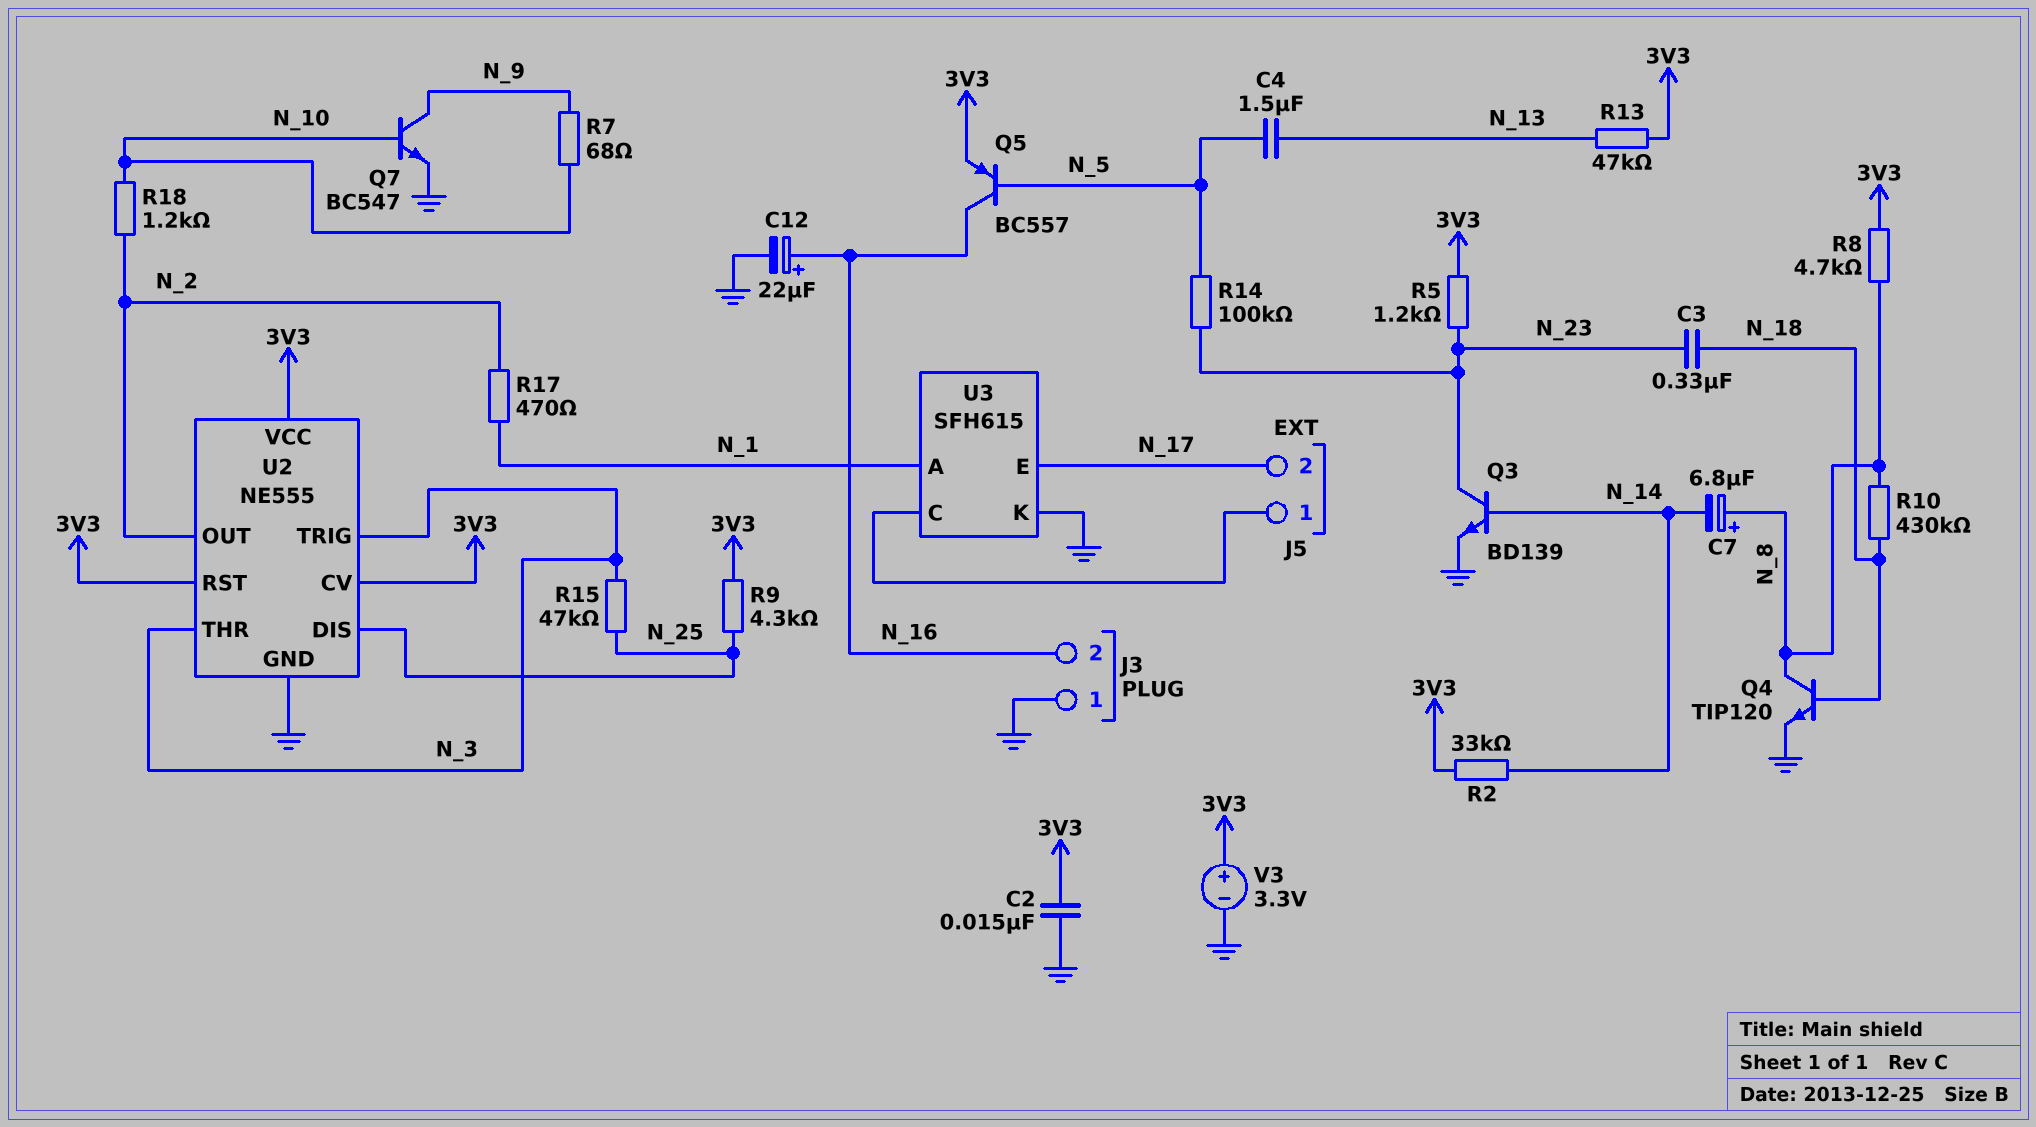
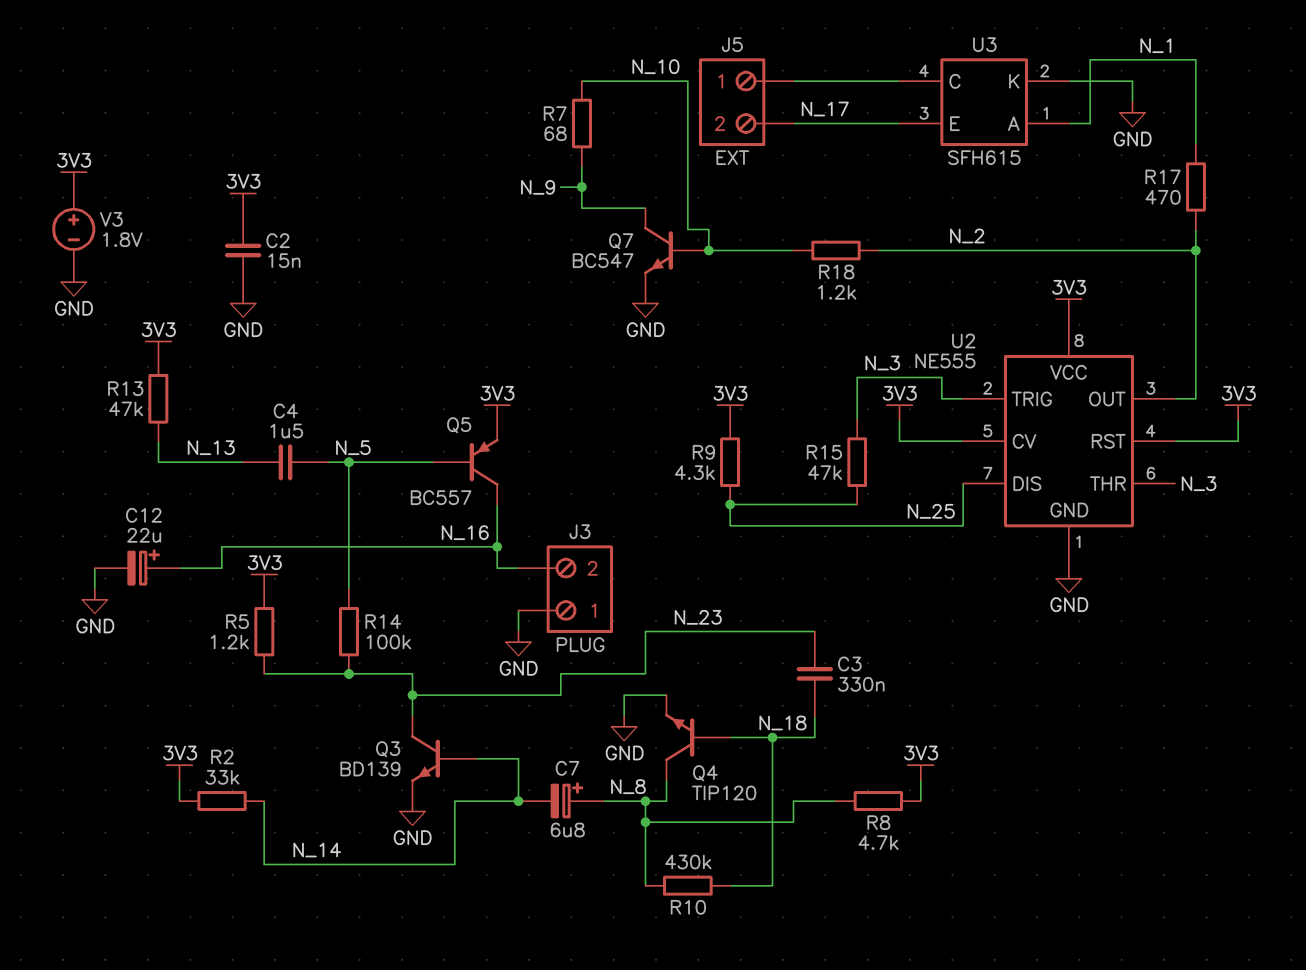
V3: 3.3V (plus 3V3, minus GND) -> 1.8V (plus 3V3, minus GND)

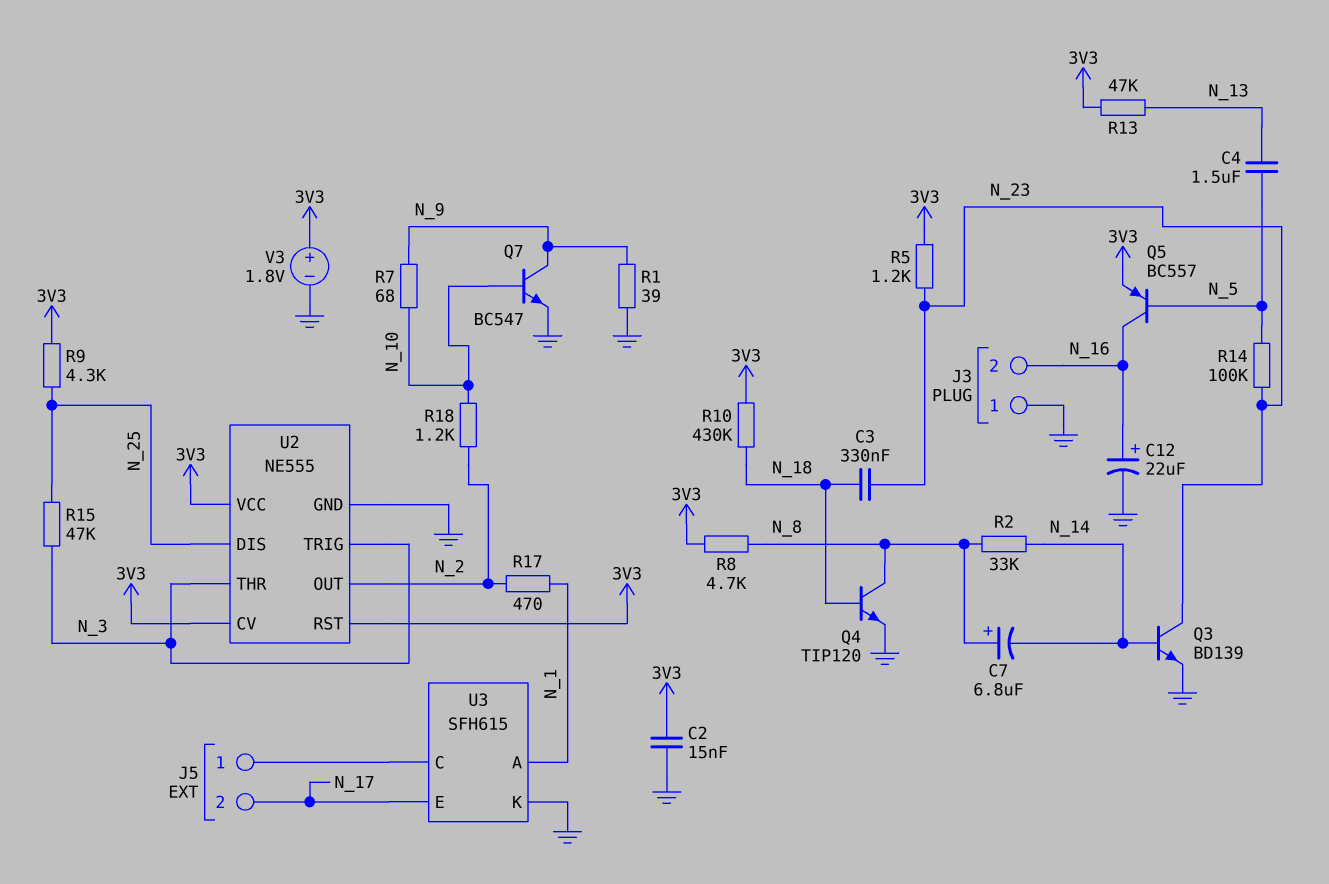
R1: none -> 39 (GND, N_9)
R2: 33k (3V3, N_14) -> 33k (N_8, N_14)
R10: 430k (N_8, N_18) -> 430k (3V3, N_18)

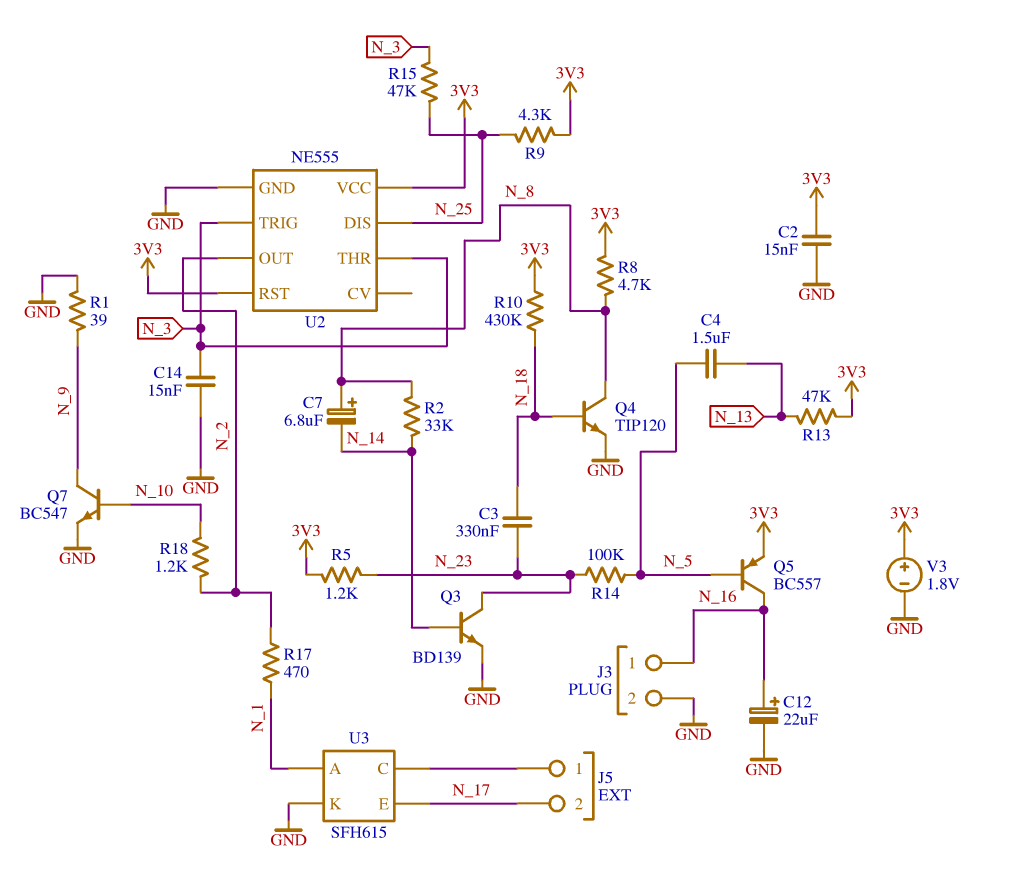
C14: none -> 15nF (GND, N_3)
J3 pin 1: GND -> N_16
J3 pin 2: N_16 -> GND
R7: 68 (N_9, N_10) -> none
U2 pin CV: 3V3 -> none

